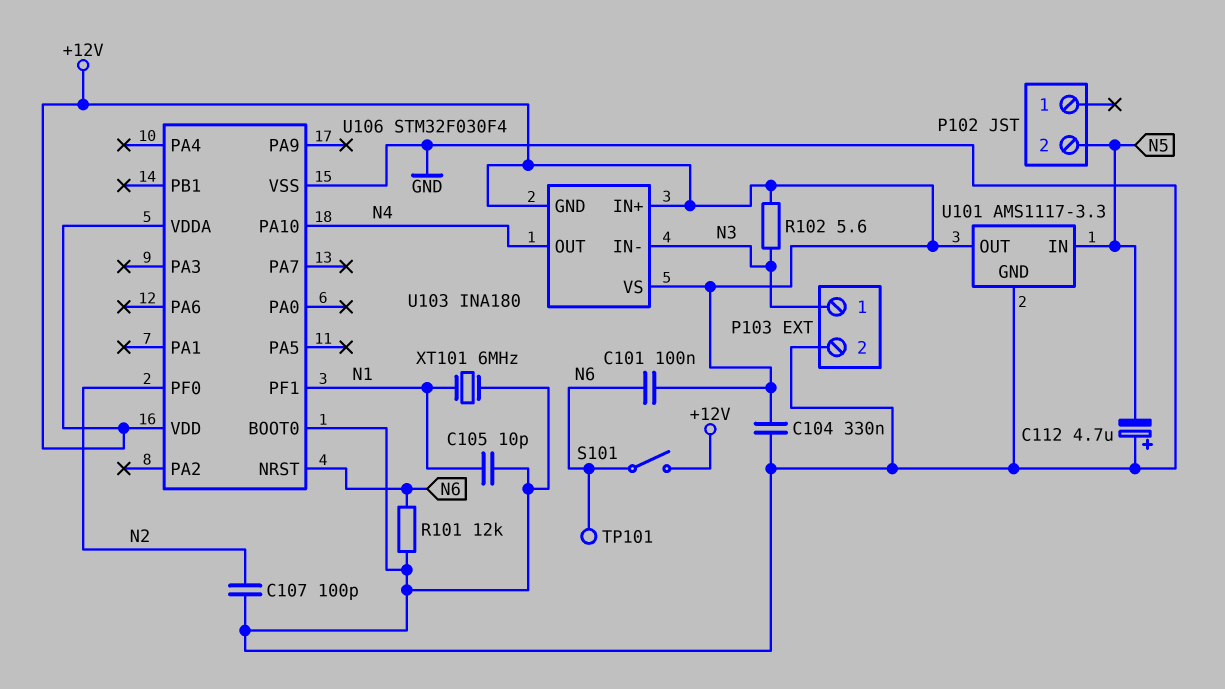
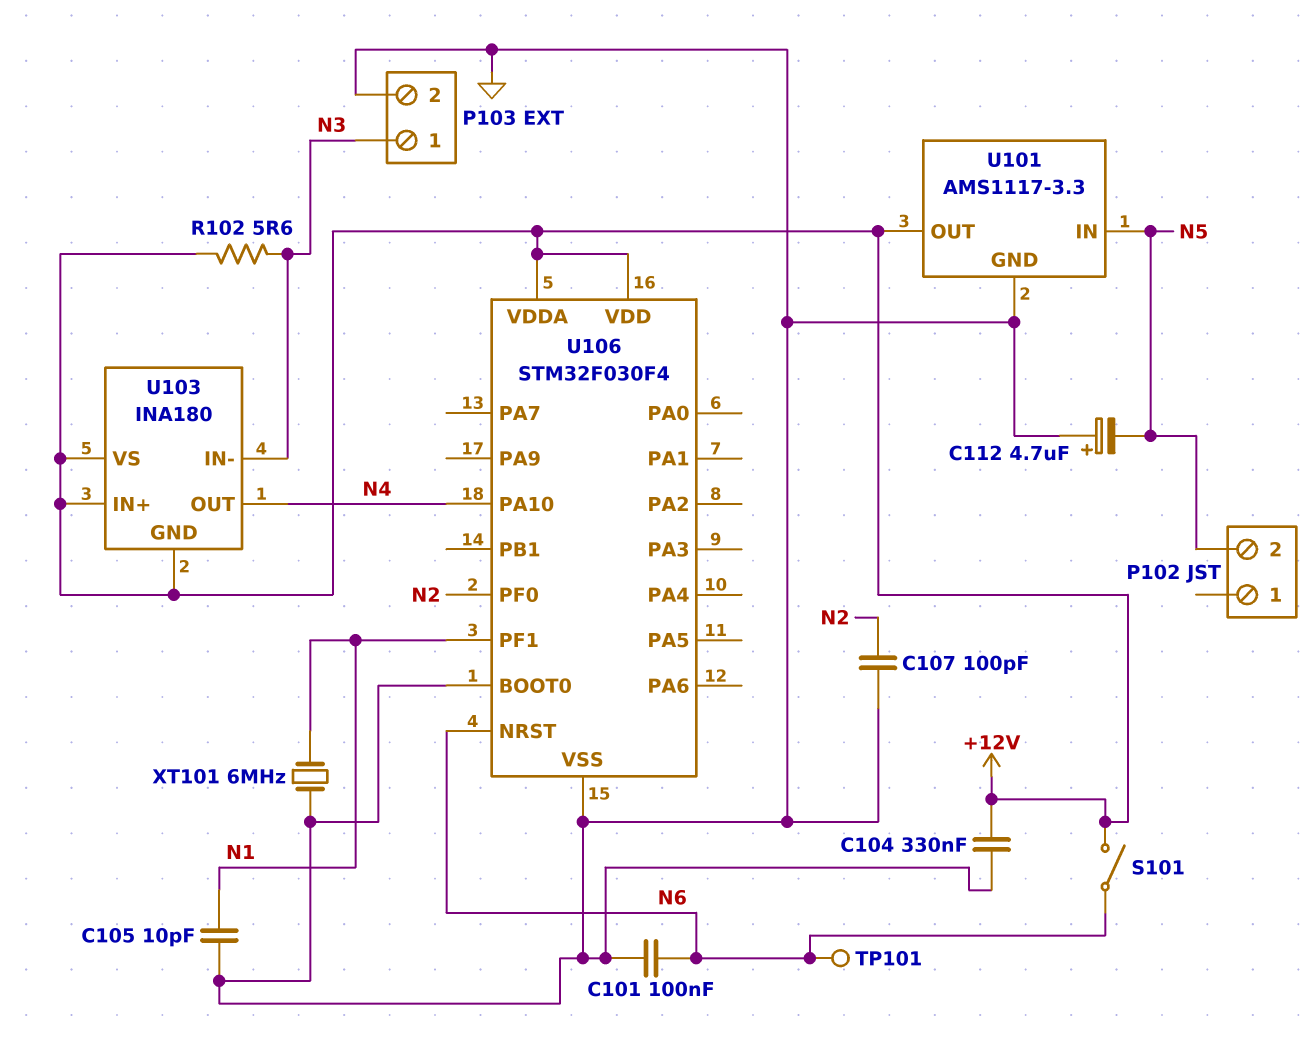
C101: 100nF (+12V, N6) -> 100nF (GND, N6)
R101: 12k (GND, N6) -> none

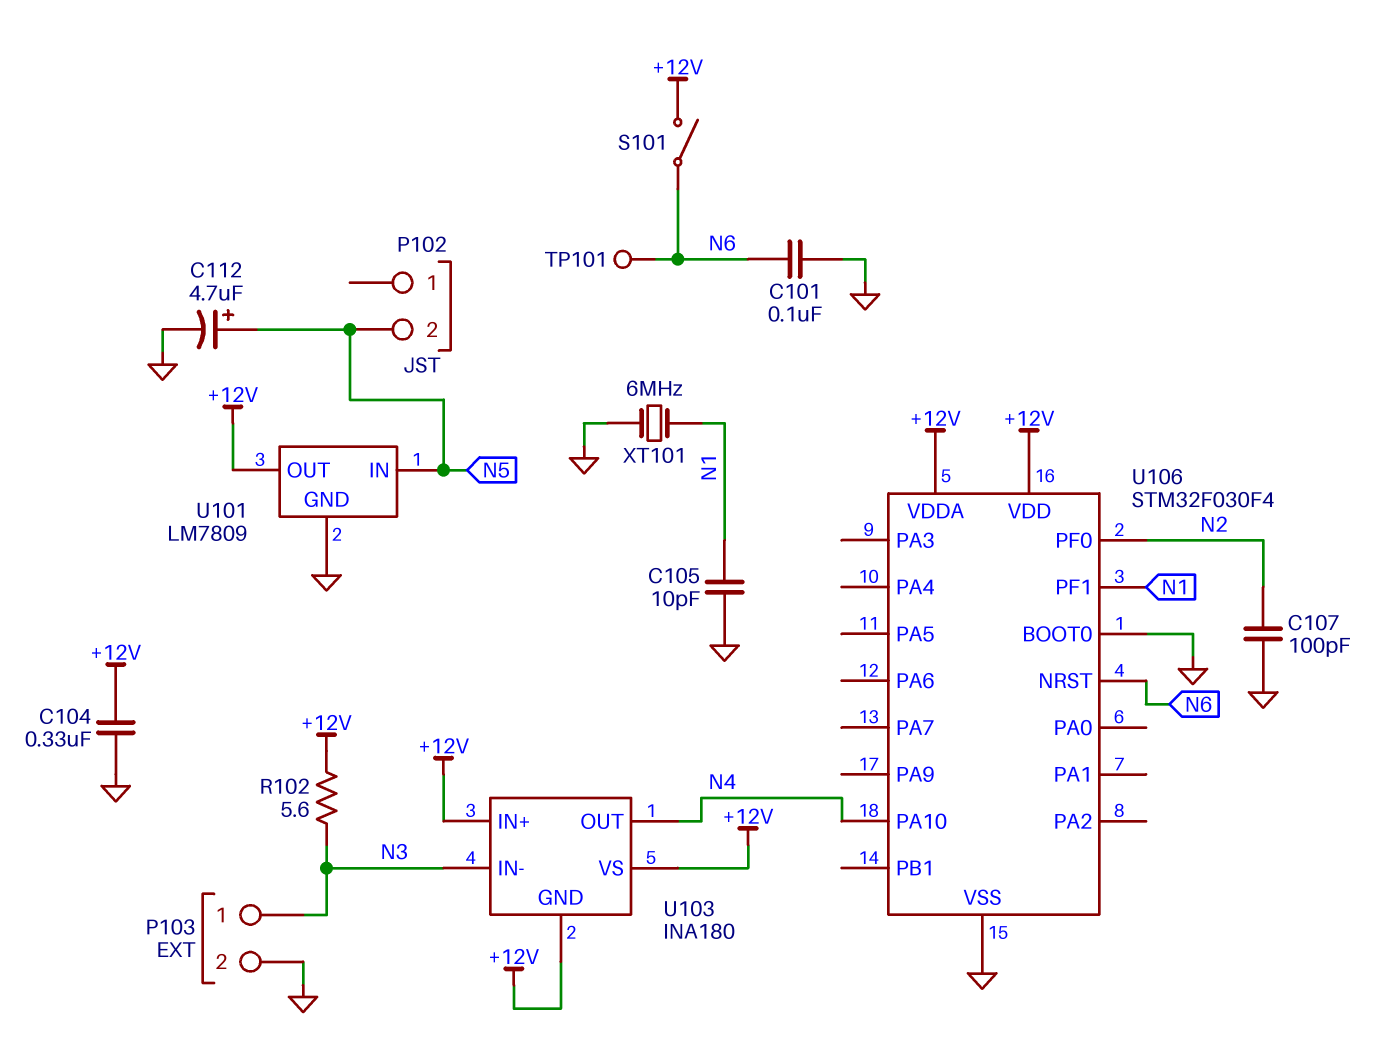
C112: 4.7uF (plus GND, minus N5) -> 4.7uF (plus N5, minus GND)
U101: AMS1117-3.3 -> LM7809

